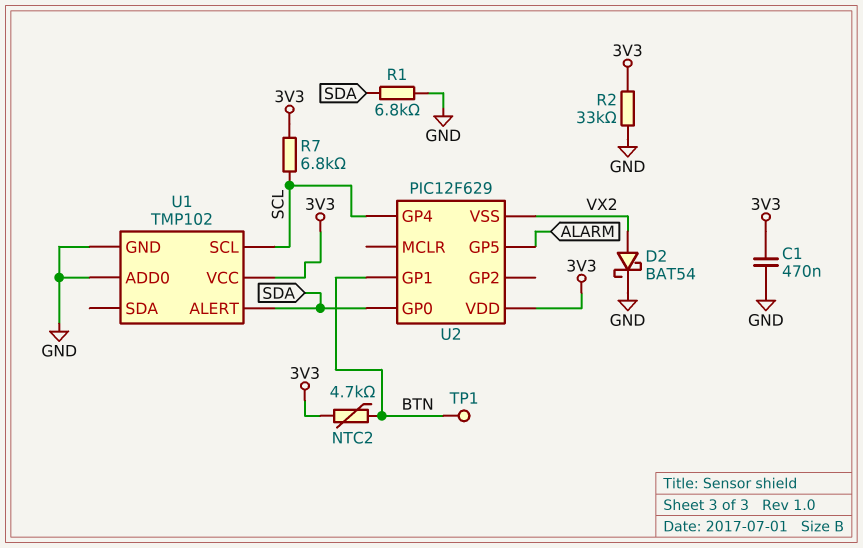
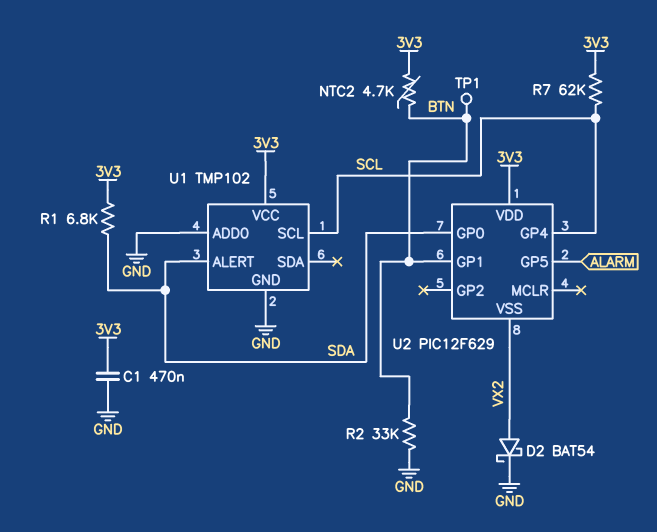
R1: 6.8k (GND, SDA) -> 6.8k (3V3, SDA)
R2: 33k (3V3, GND) -> 33k (BTN, GND)
R7: 6.8k (3V3, SCL) -> 62k (3V3, SCL)

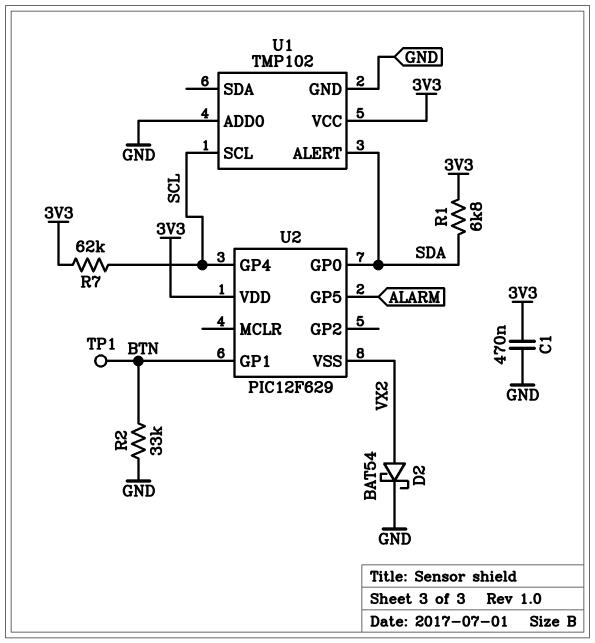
NTC2: 4.7k (3V3, BTN) -> none

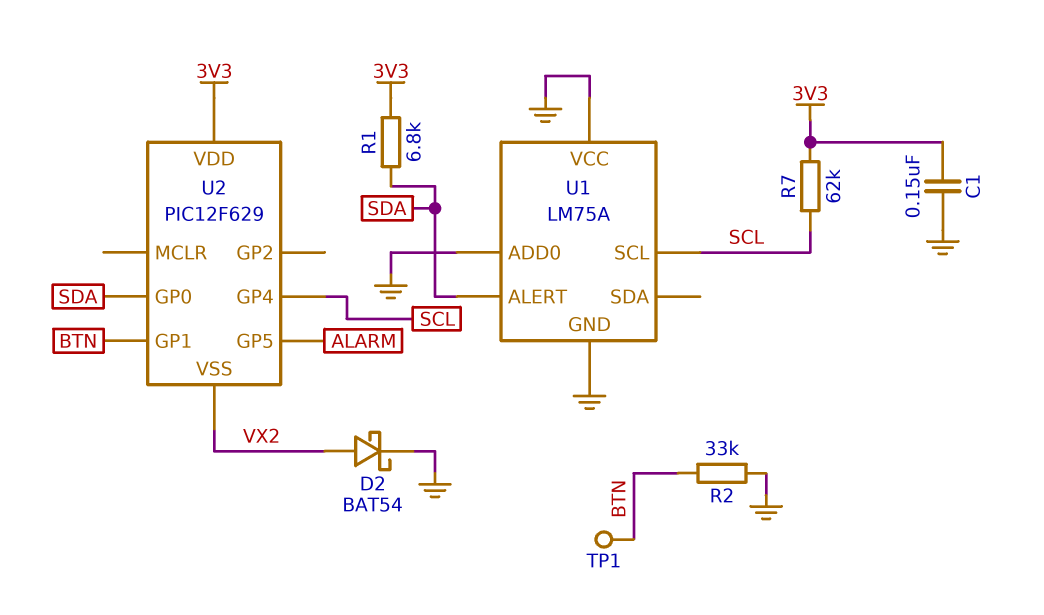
C1: 470nF (3V3, GND) -> 150nF (3V3, GND)
U1: TMP102 -> LM75A
U1 pin VCC: 3V3 -> GND

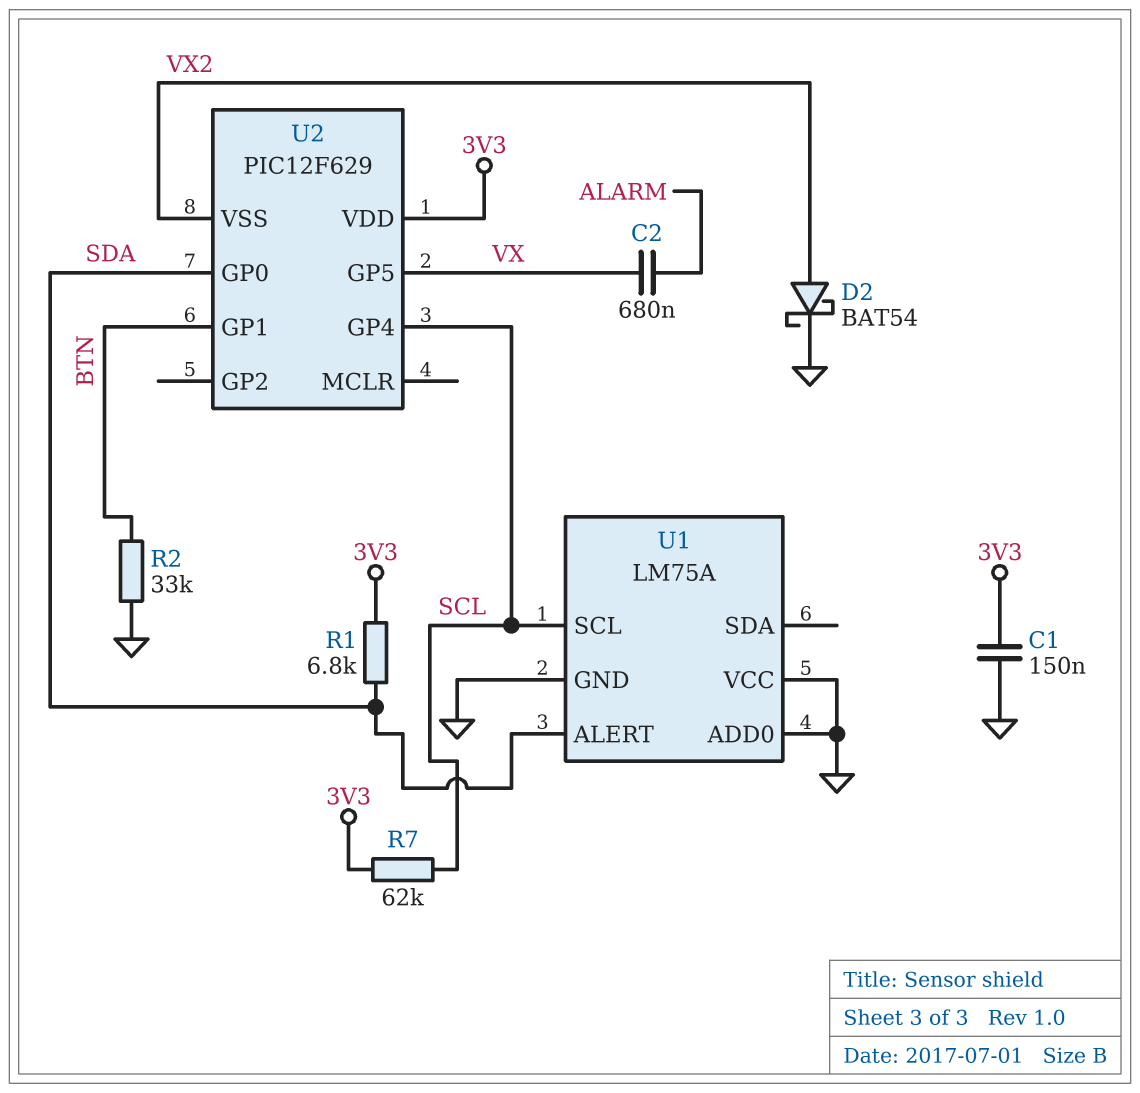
C2: none -> 680nF (ALARM, VX)
TP1: test point (BTN) -> none
U2 pin GP5: ALARM -> VX

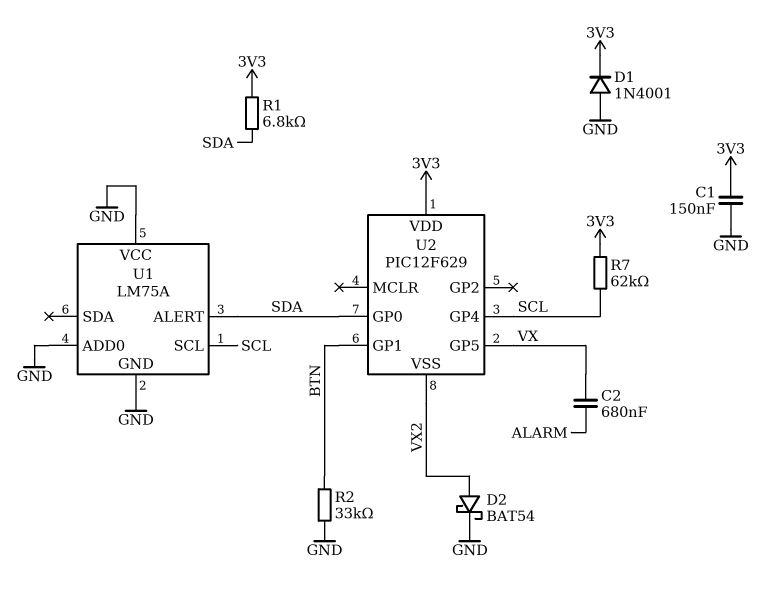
D1: none -> diode 1N4001 (A GND, K 3V3)

